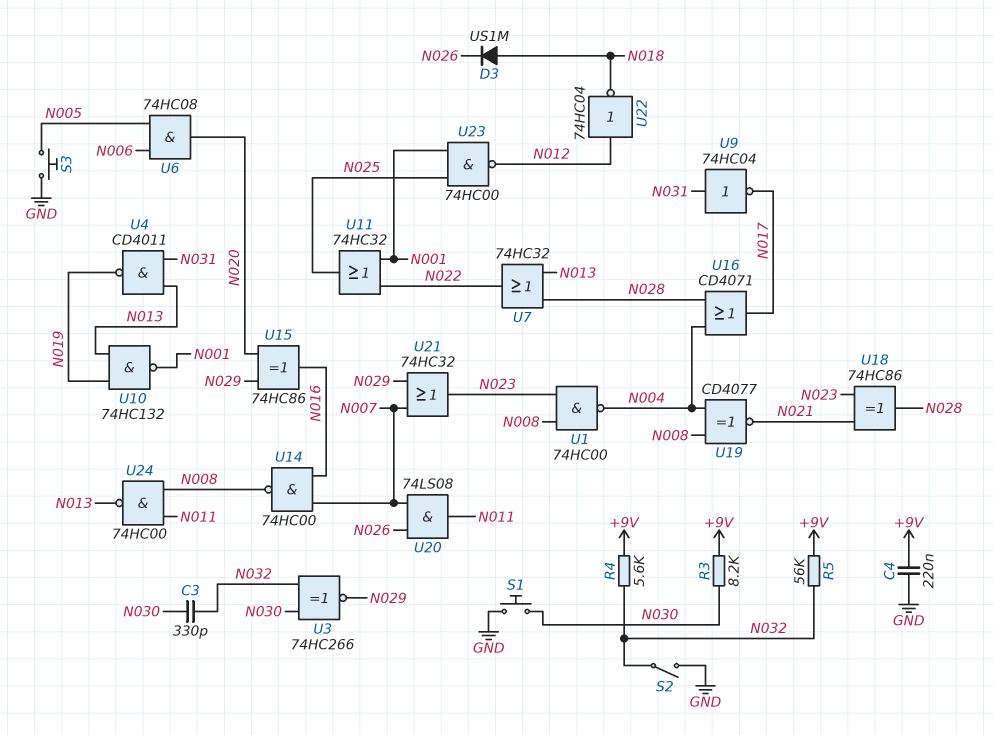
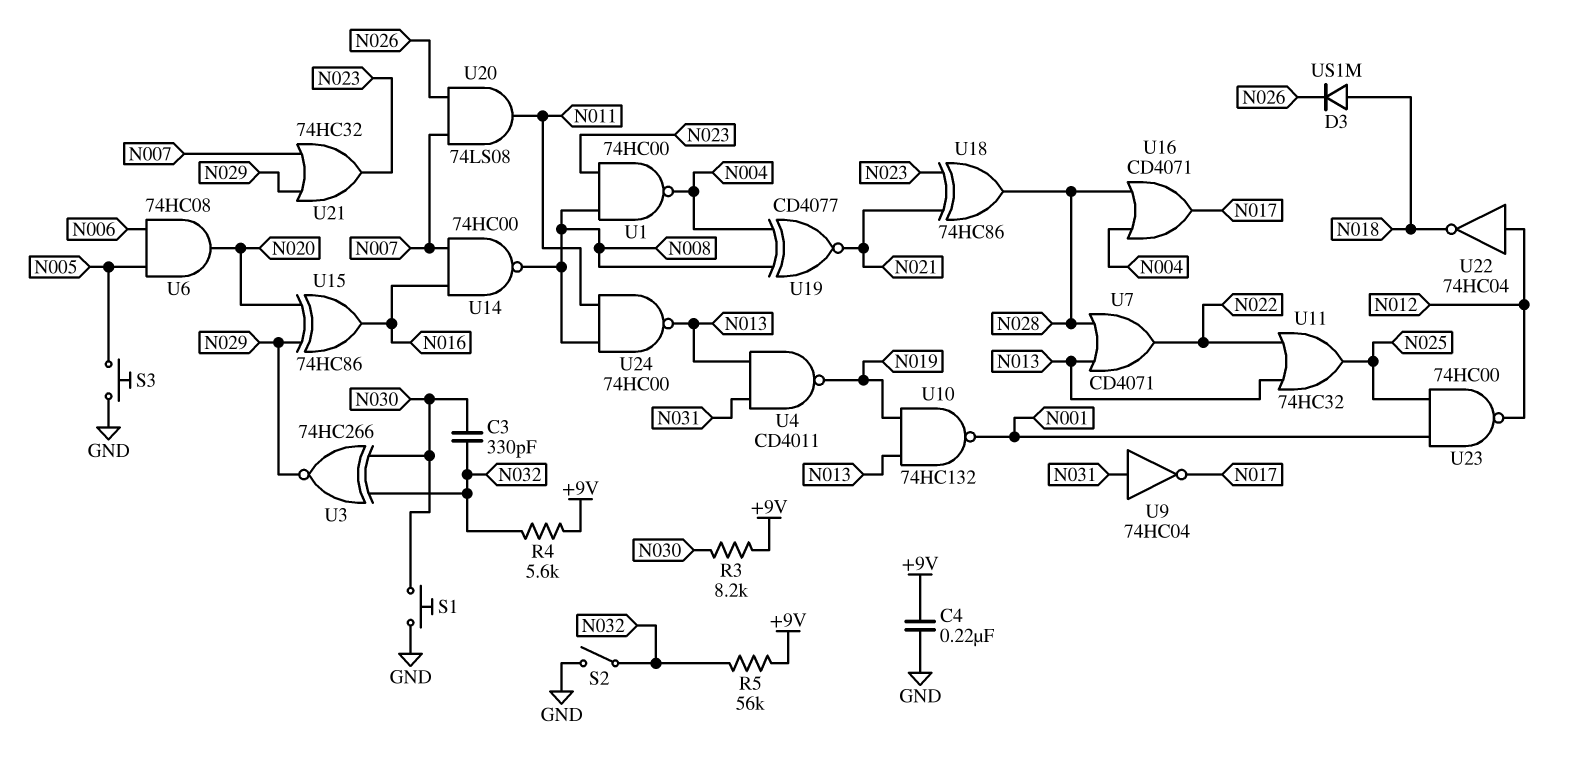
U7: OR 74HC32 (in N013, in N028, out N022) -> OR CD4071 (in N013, in N028, out N022)
U11: OR 74HC32 (in N001, in N022, out N025) -> OR 74HC32 (in N013, in N022, out N025)

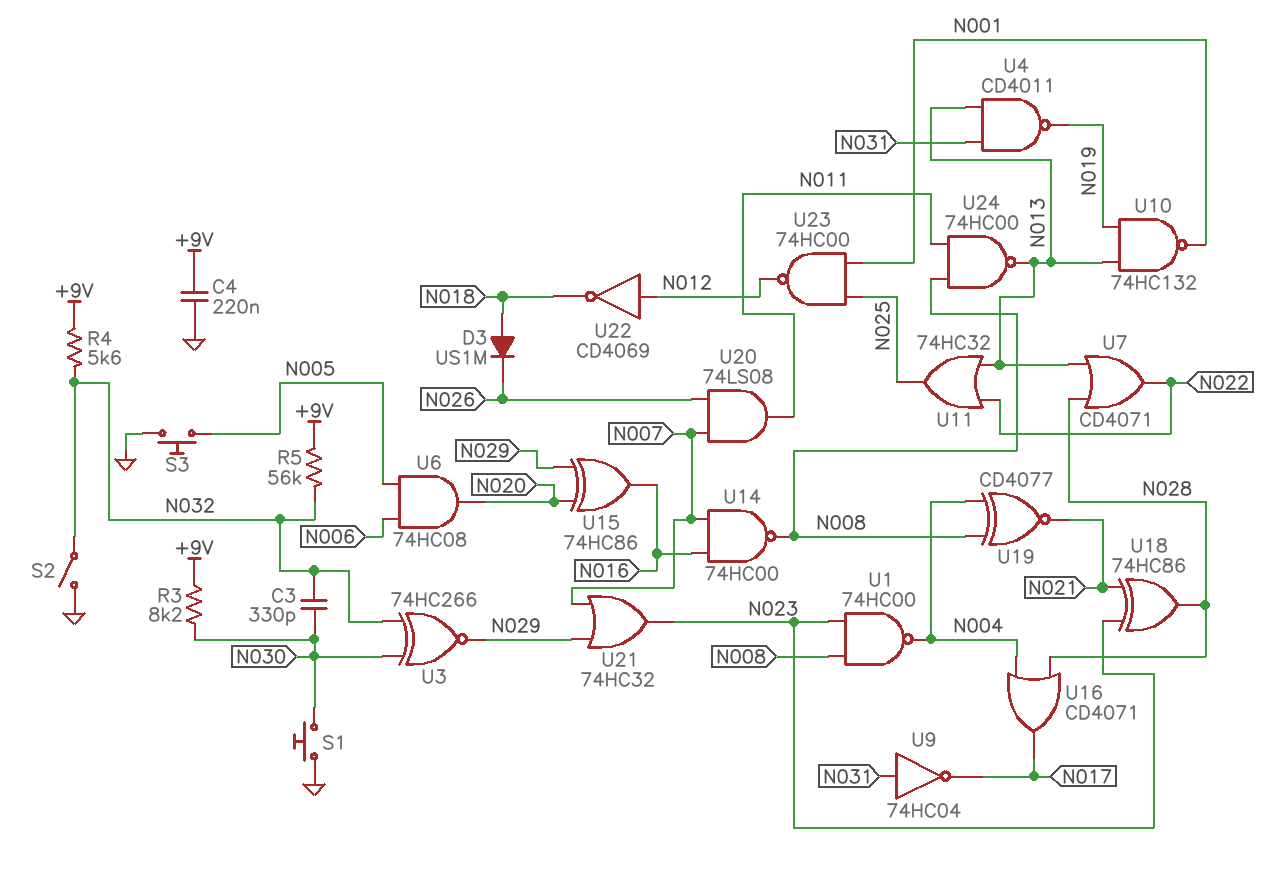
U22: NOT 74HC04 (in N012, out N018) -> NOT CD4069 (in N012, out N018)

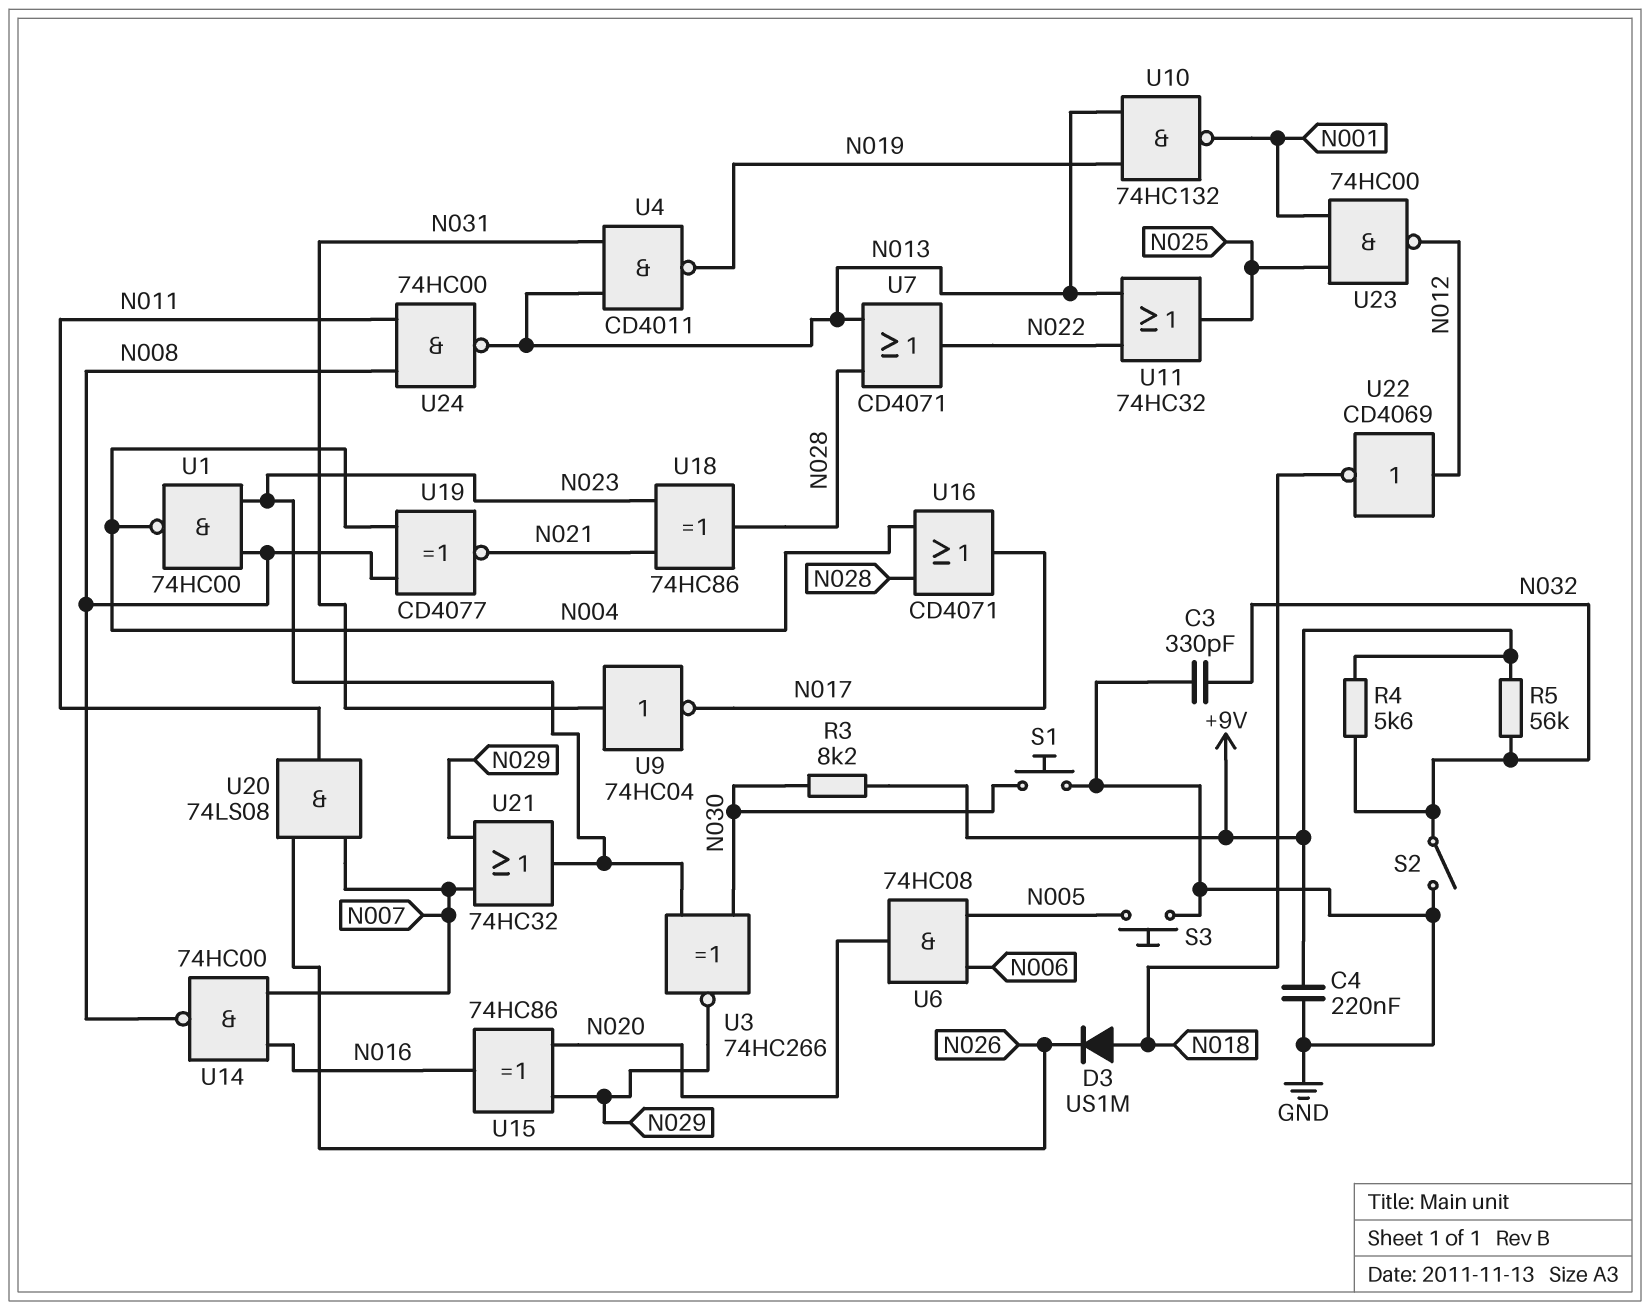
C3: 330pF (N030, N032) -> 330pF (GND, N032)
U3: XNOR 74HC266 (in N030, in N032, out N029) -> XNOR 74HC266 (in N023, in N030, out N029)

